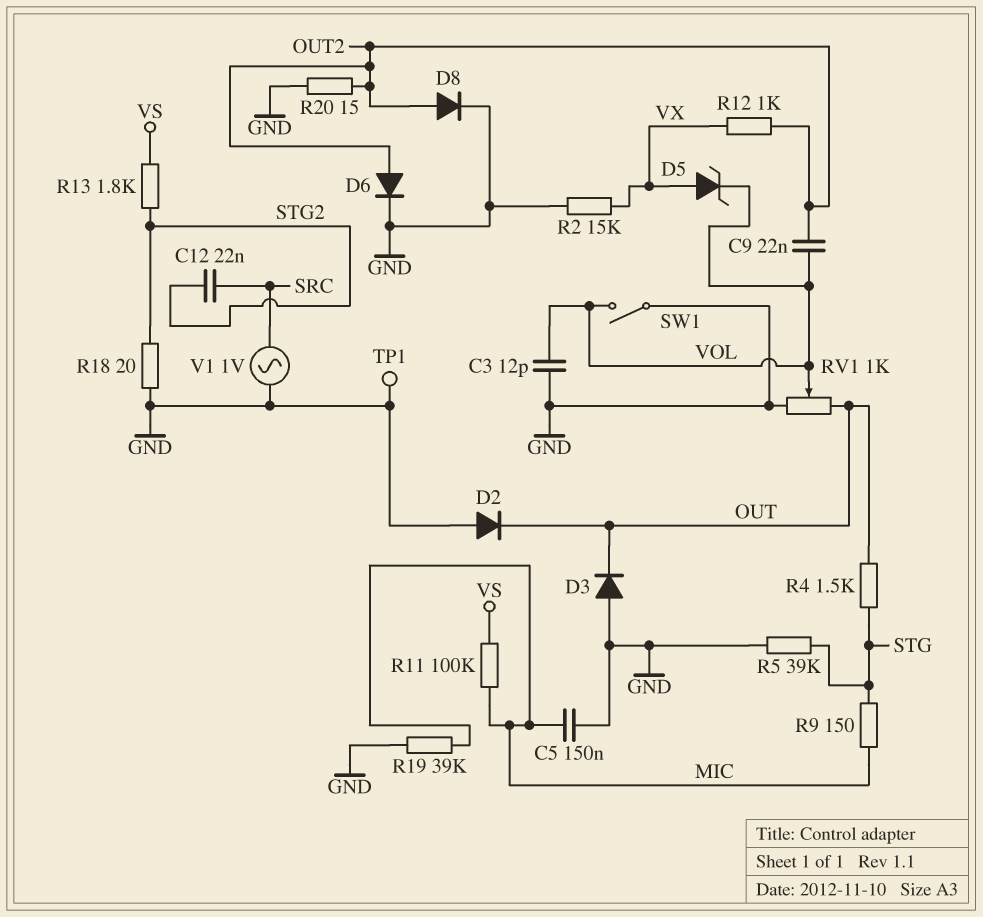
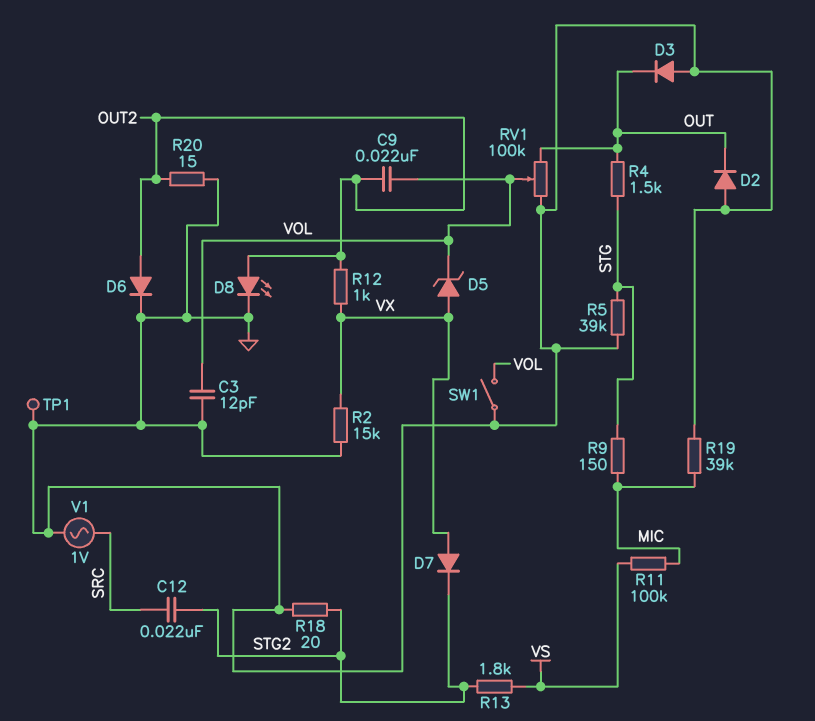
C5: 150nF (GND, MIC) -> none
D7: none -> diode (A VX, K STG2)
D8: diode (A OUT2, K GND) -> LED (A OUT2, K GND)
RV1: 1k (GND, OUT, wiper VOL) -> 100k (GND, OUT, wiper VOL)

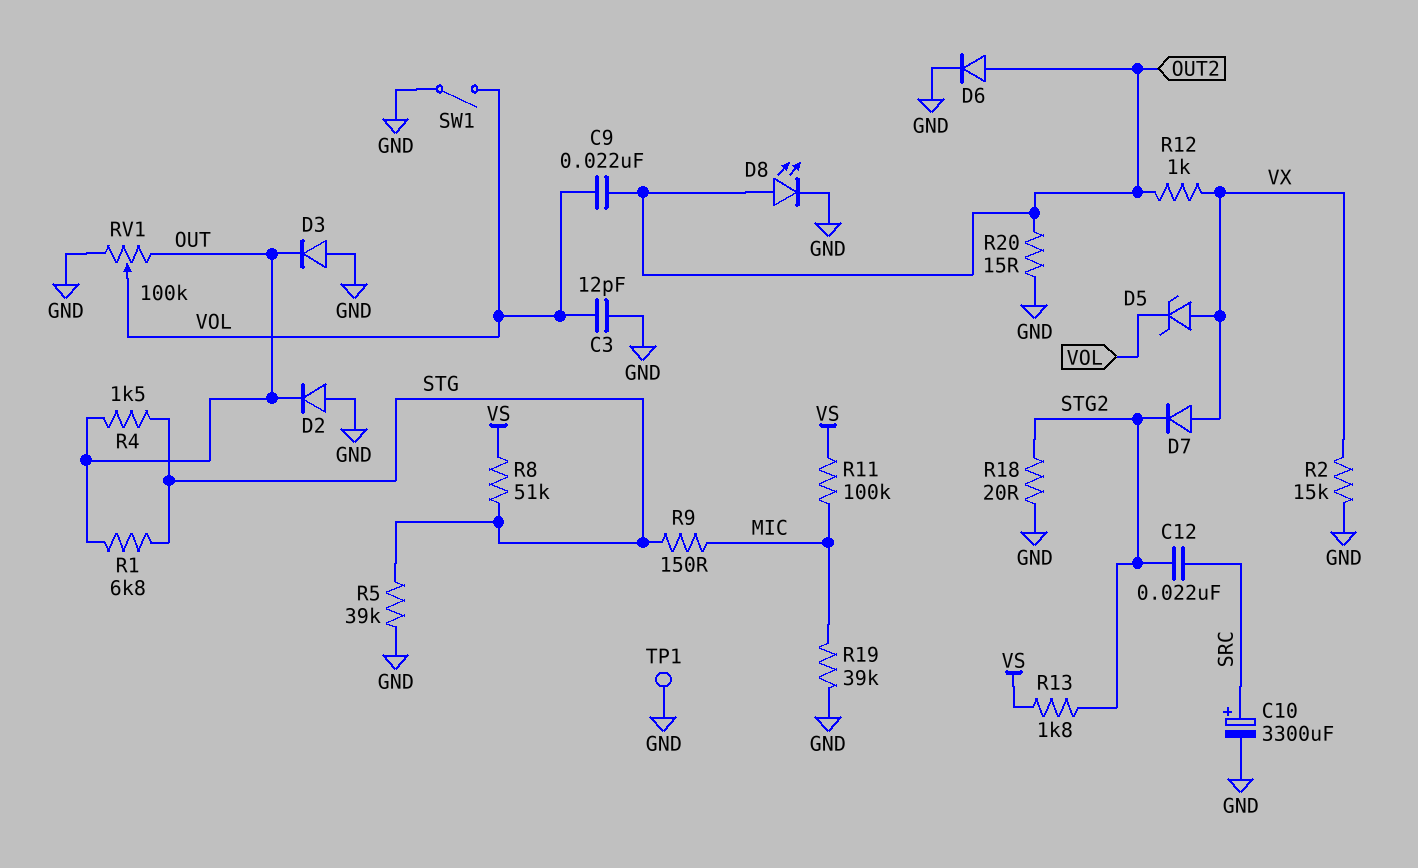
C10: none -> 3300uF (plus SRC, minus GND)
R1: none -> 6.8k (OUT, STG)
R8: none -> 51k (STG, VS)
V1: AC 1V (GND, SRC) -> none

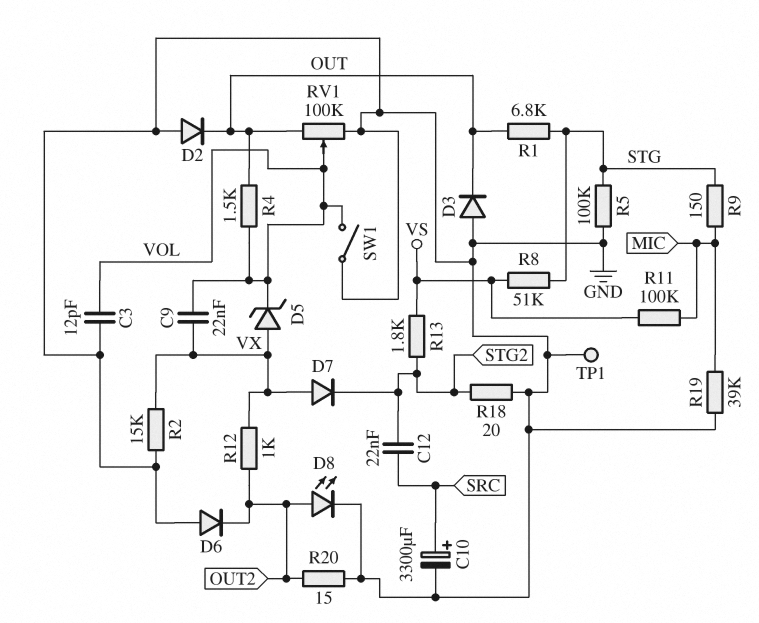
C9: 22nF (OUT2, VOL) -> 22nF (VOL, VX)
D6: diode (A OUT2, K GND) -> diode (A GND, K OUT2)
R4: 1.5k (OUT, STG) -> 1.5k (OUT, VOL)
R5: 39k (GND, STG) -> 100k (GND, STG)

